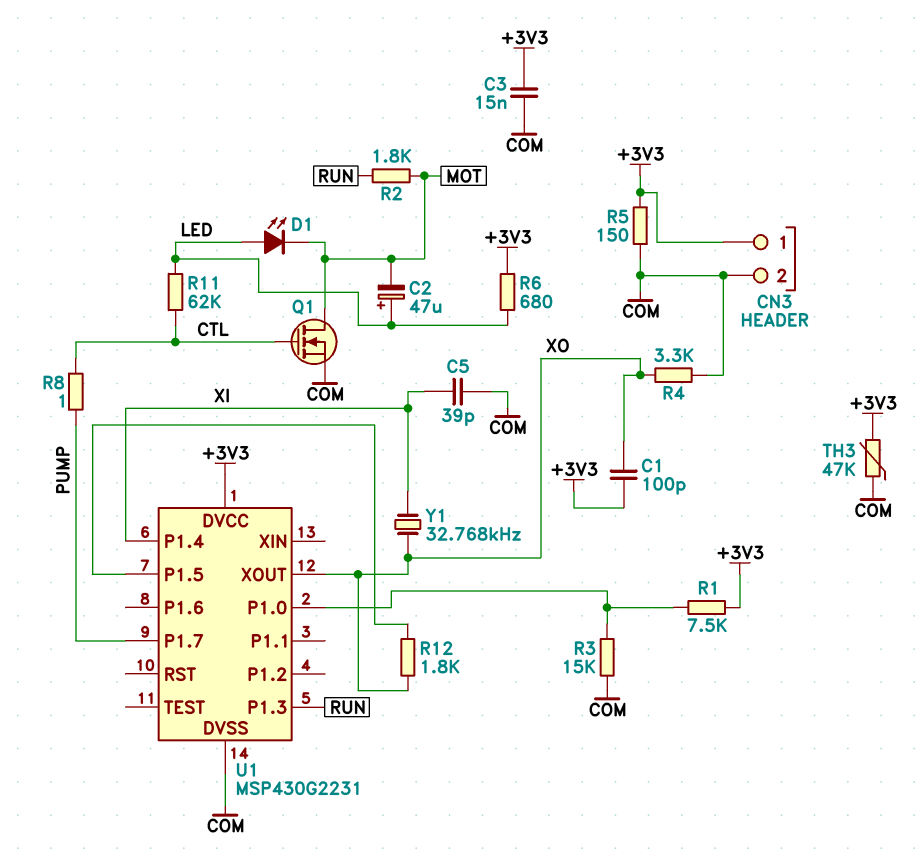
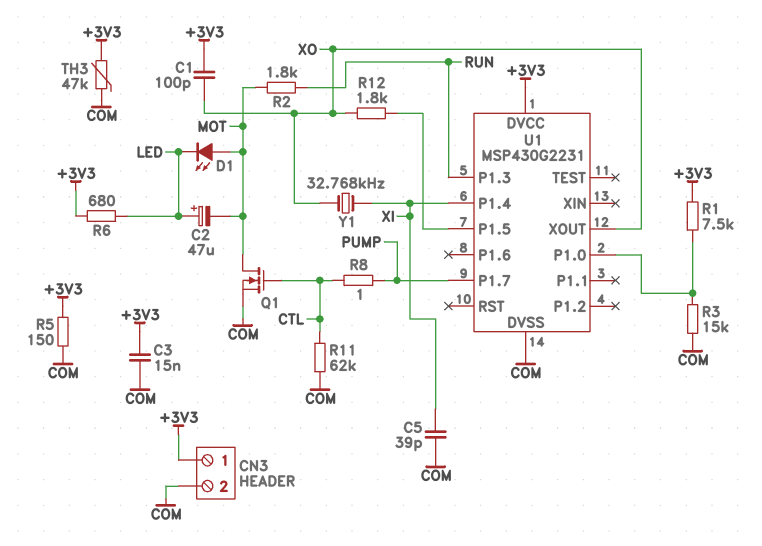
D1: LED (A LED, K MOT) -> LED (A MOT, K LED)
R4: 3.3k (COM, XO) -> none
R11: 62k (CTL, LED) -> 62k (COM, CTL)

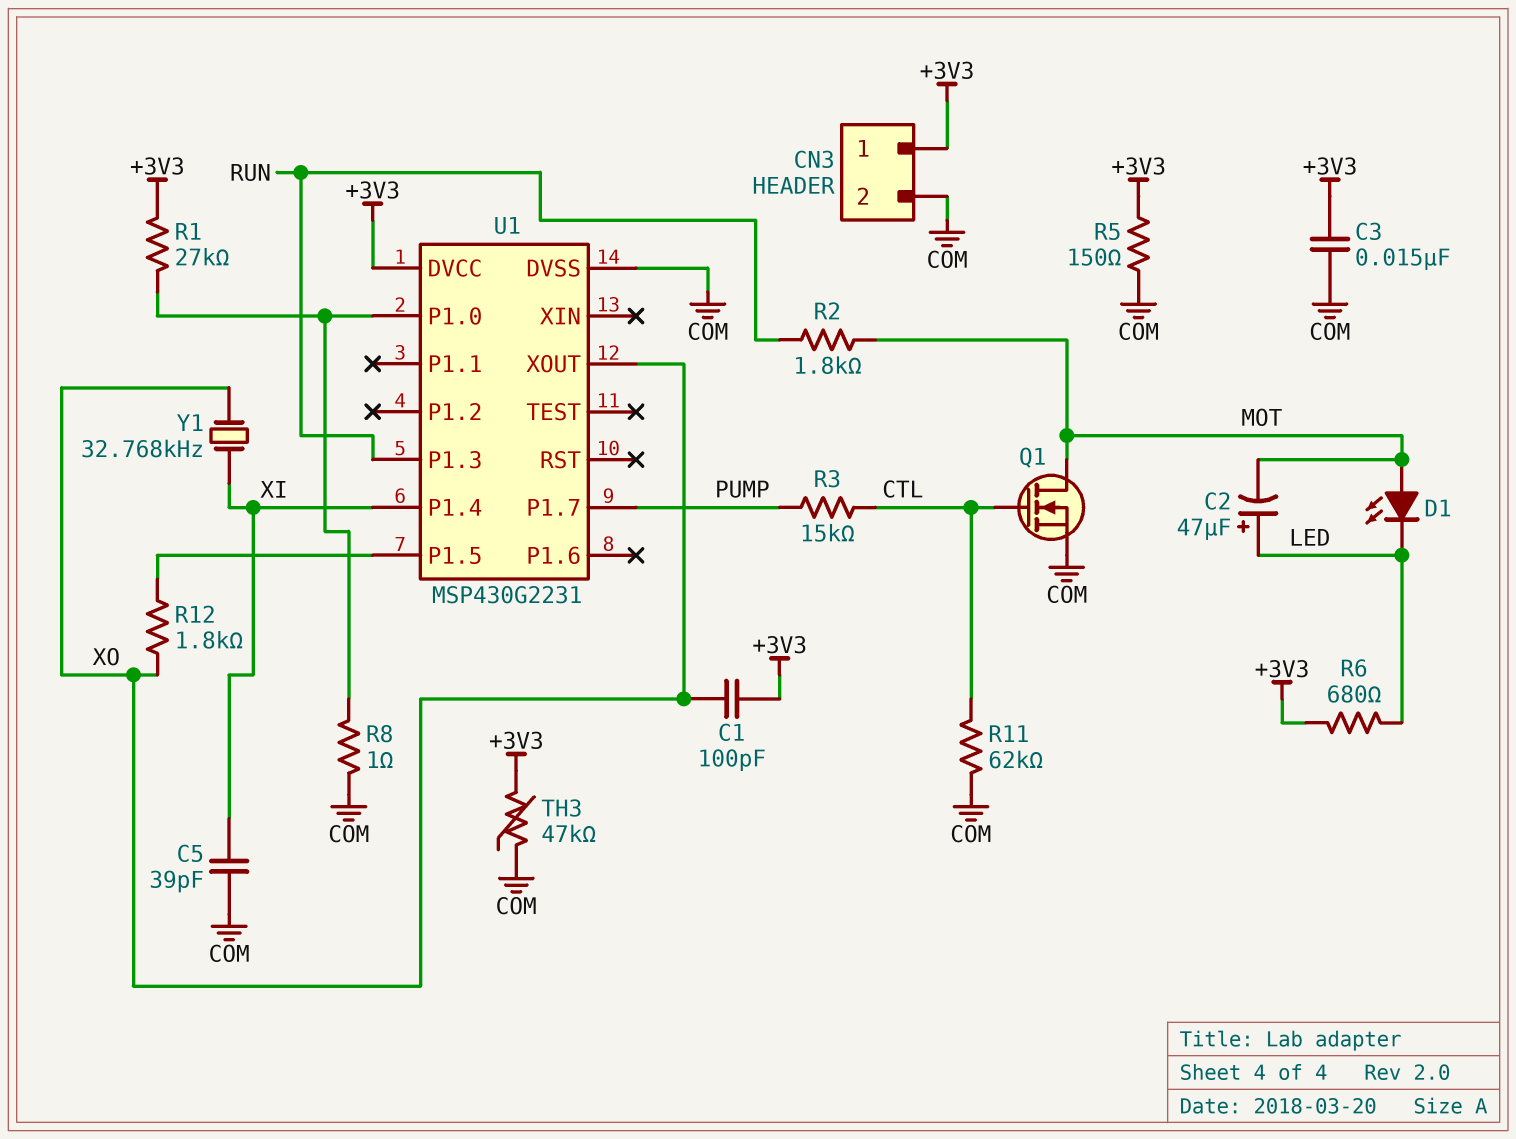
R1: 7.5k (+3V3, U1/P1.0) -> 27k (+3V3, U1/P1.0)
R3: 15k (COM, U1/P1.0) -> 15k (CTL, PUMP)
R8: 1 (CTL, PUMP) -> 1 (COM, U1/P1.0)

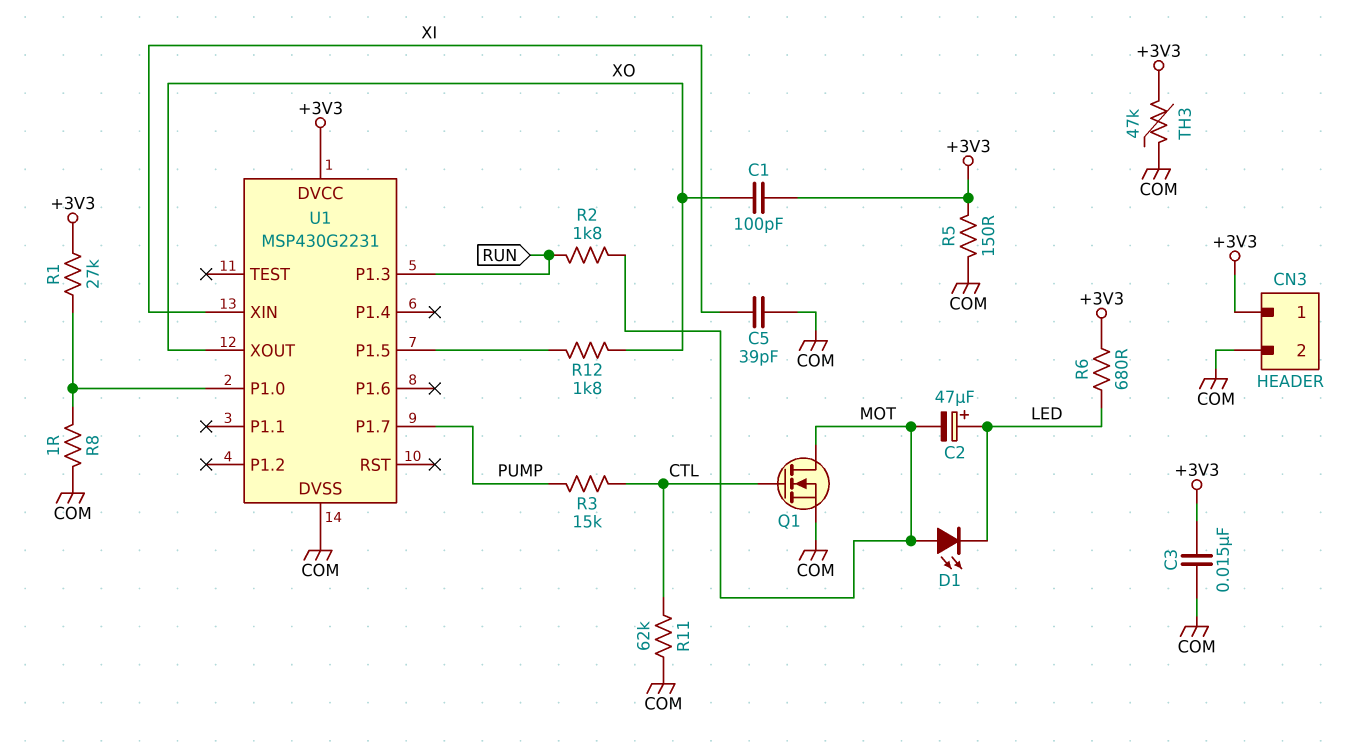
U1 pin P1.4: XI -> none
U1 pin XIN: none -> XI
Y1: 32.768kHz (XI, XO) -> none

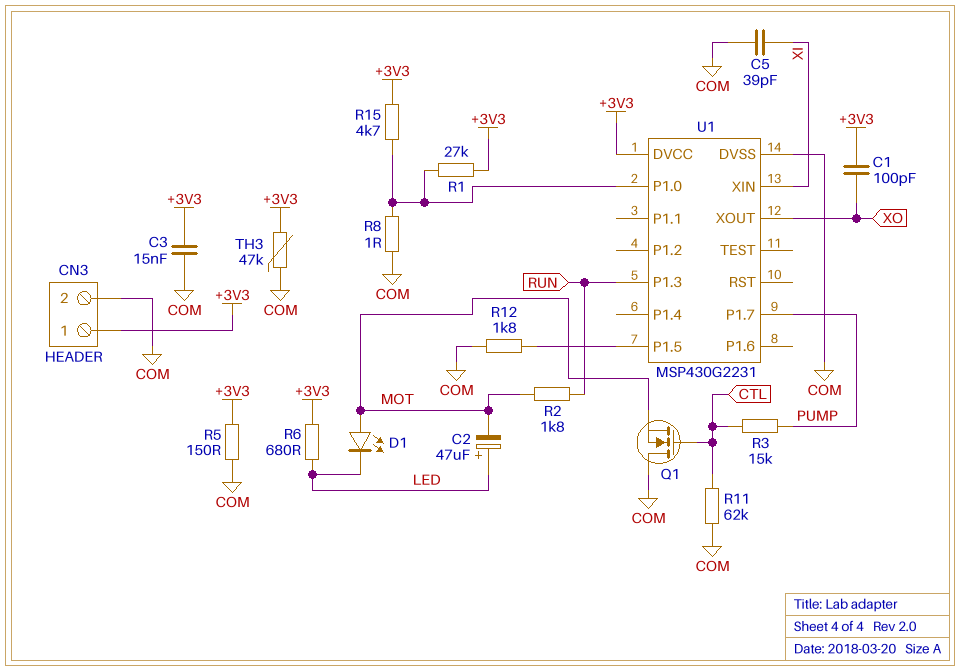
Q1: NMOS (G CTL, D MOT, S COM) -> NMOS (G CTL, D COM, S MOT)
R12: 1.8k (U1/P1.5, XO) -> 1.8k (COM, U1/P1.5)
R15: none -> 4.7k (+3V3, U1/P1.0)

